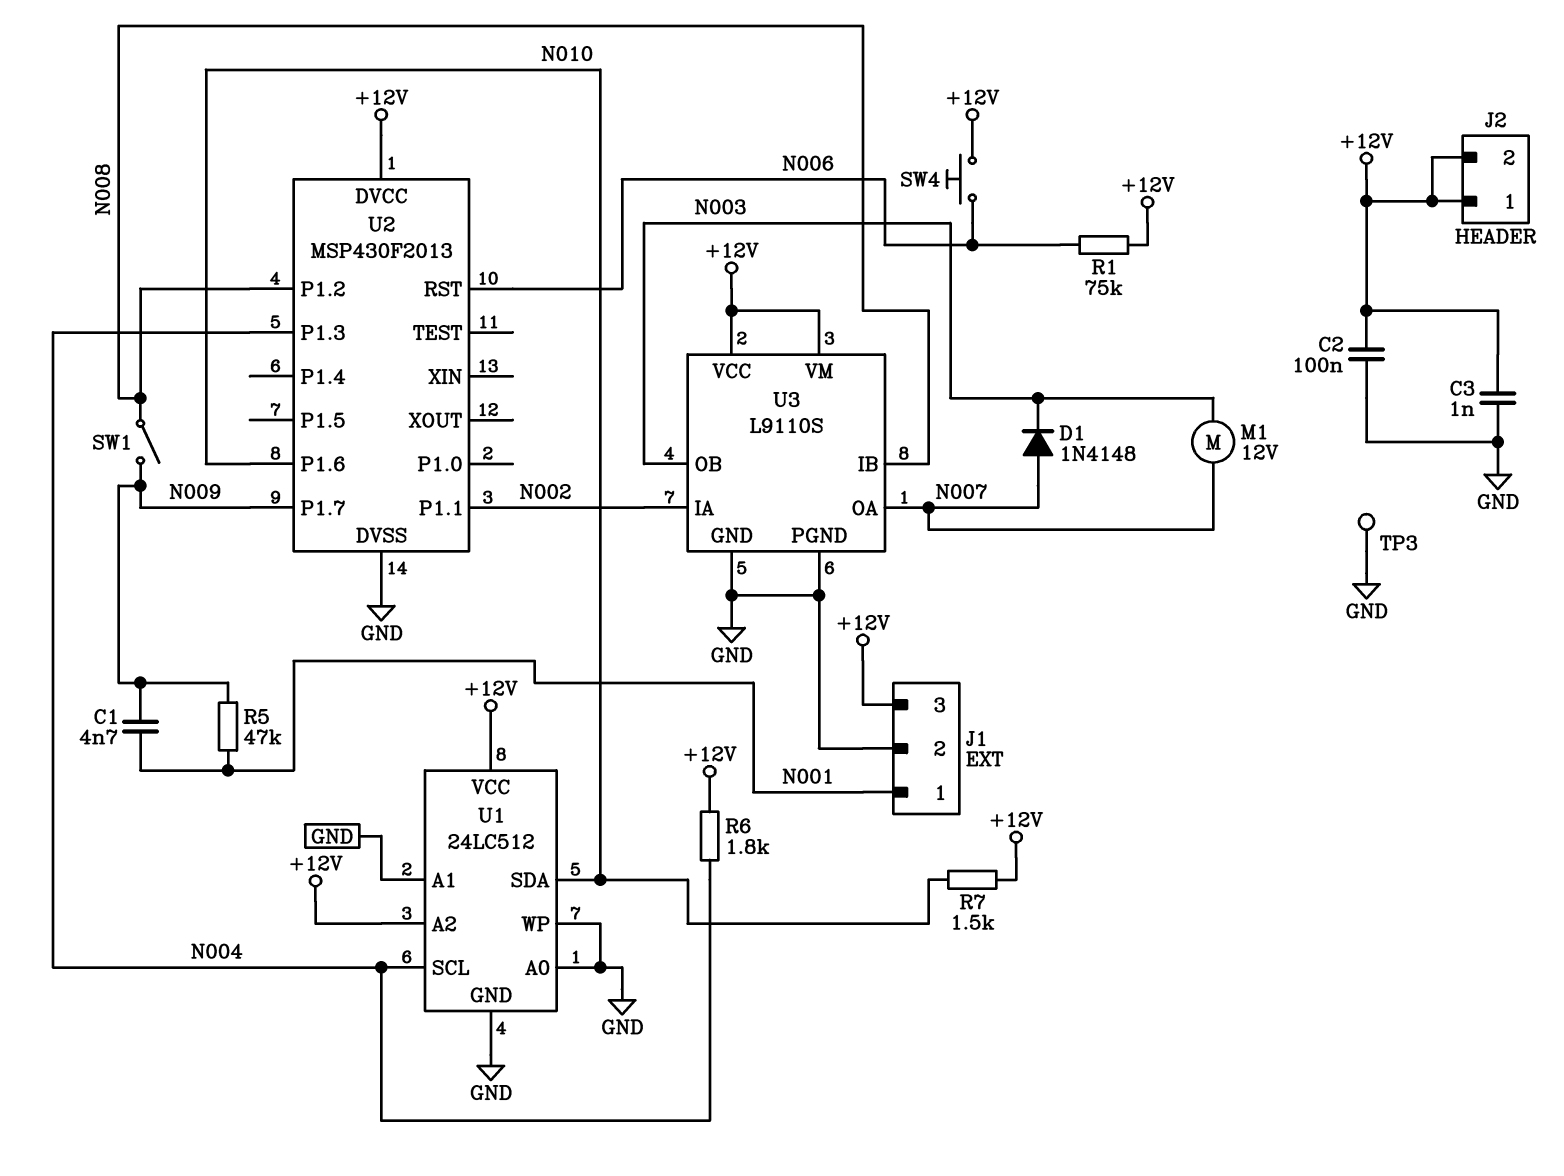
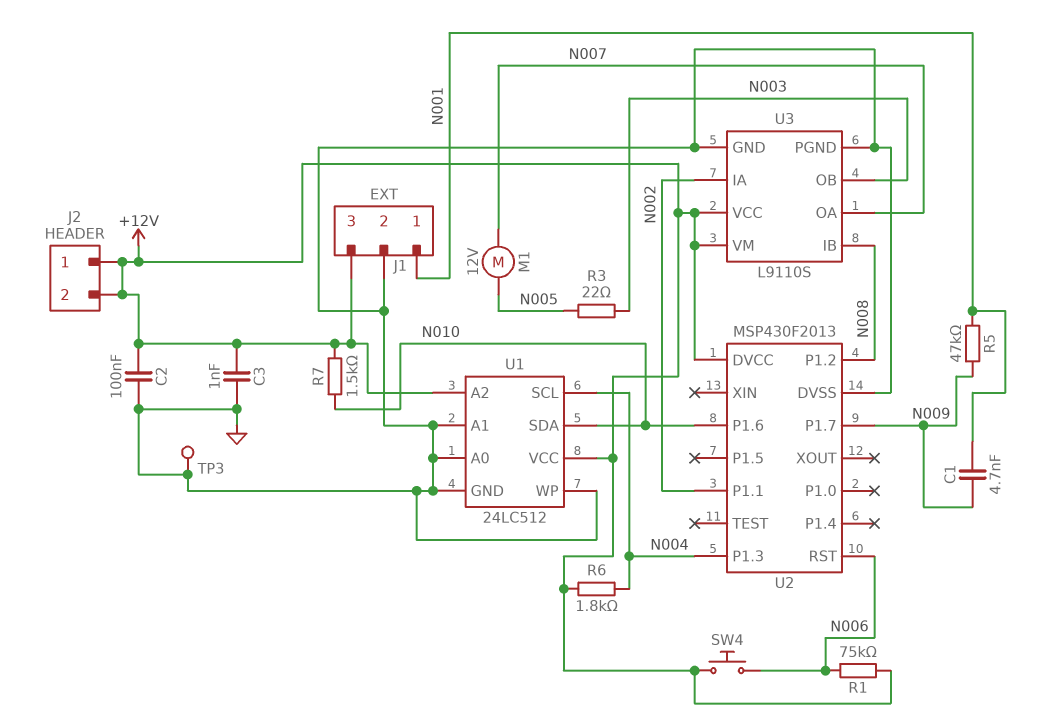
D1: diode 1N4148 (A N007, K N003) -> none
M1: motor 12V (N003, N007) -> motor 12V (N005, N007)
R3: none -> 22 (N003, N005)
SW1: switch (N008, N009) -> none

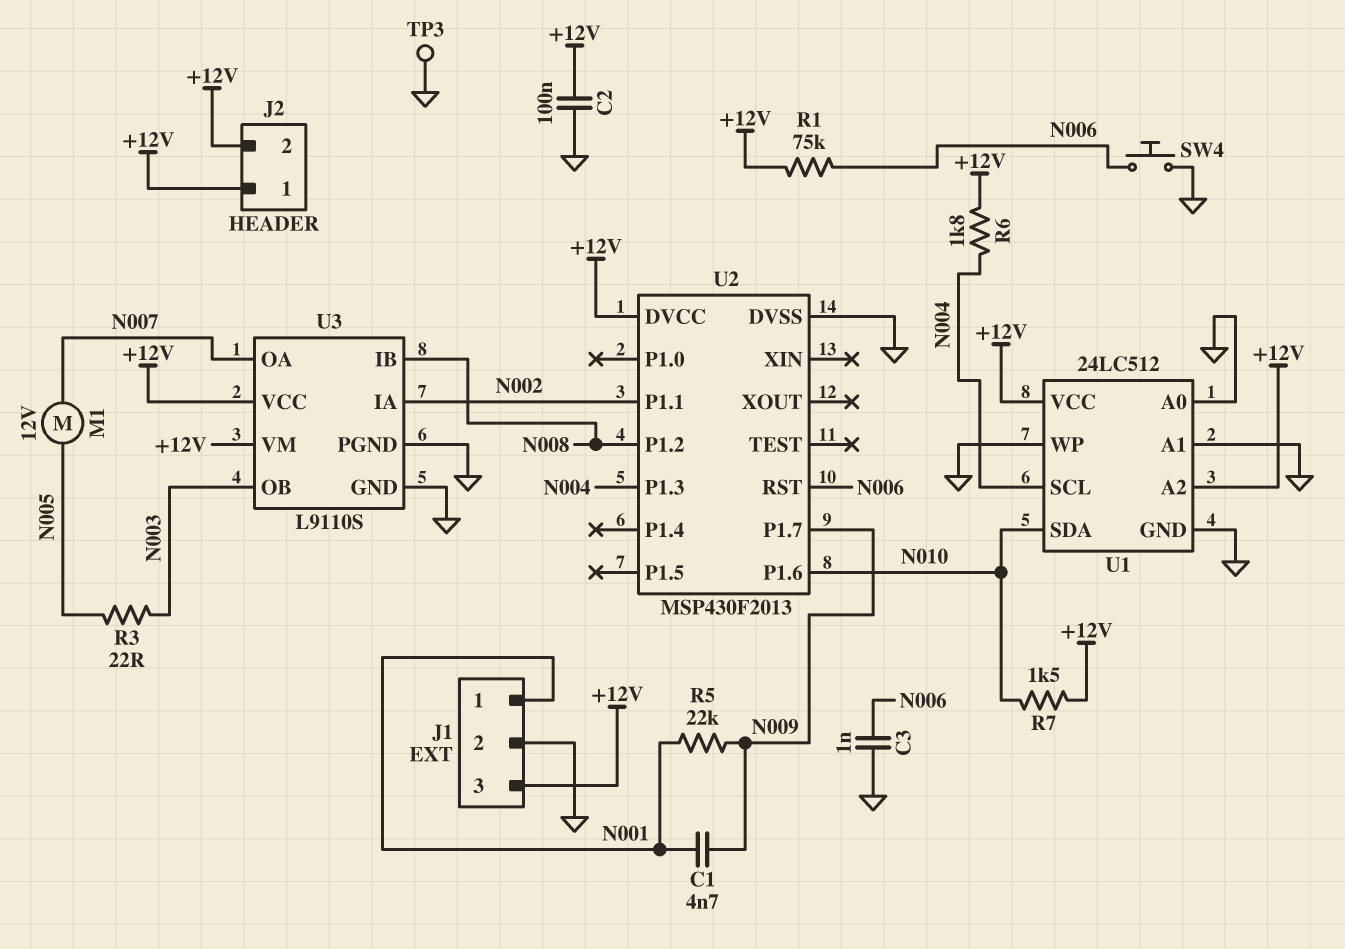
C3: 1nF (+12V, GND) -> 1nF (GND, N006)
R5: 47k (N001, N009) -> 22k (N001, N009)
SW4: button (+12V, N006) -> button (GND, N006)

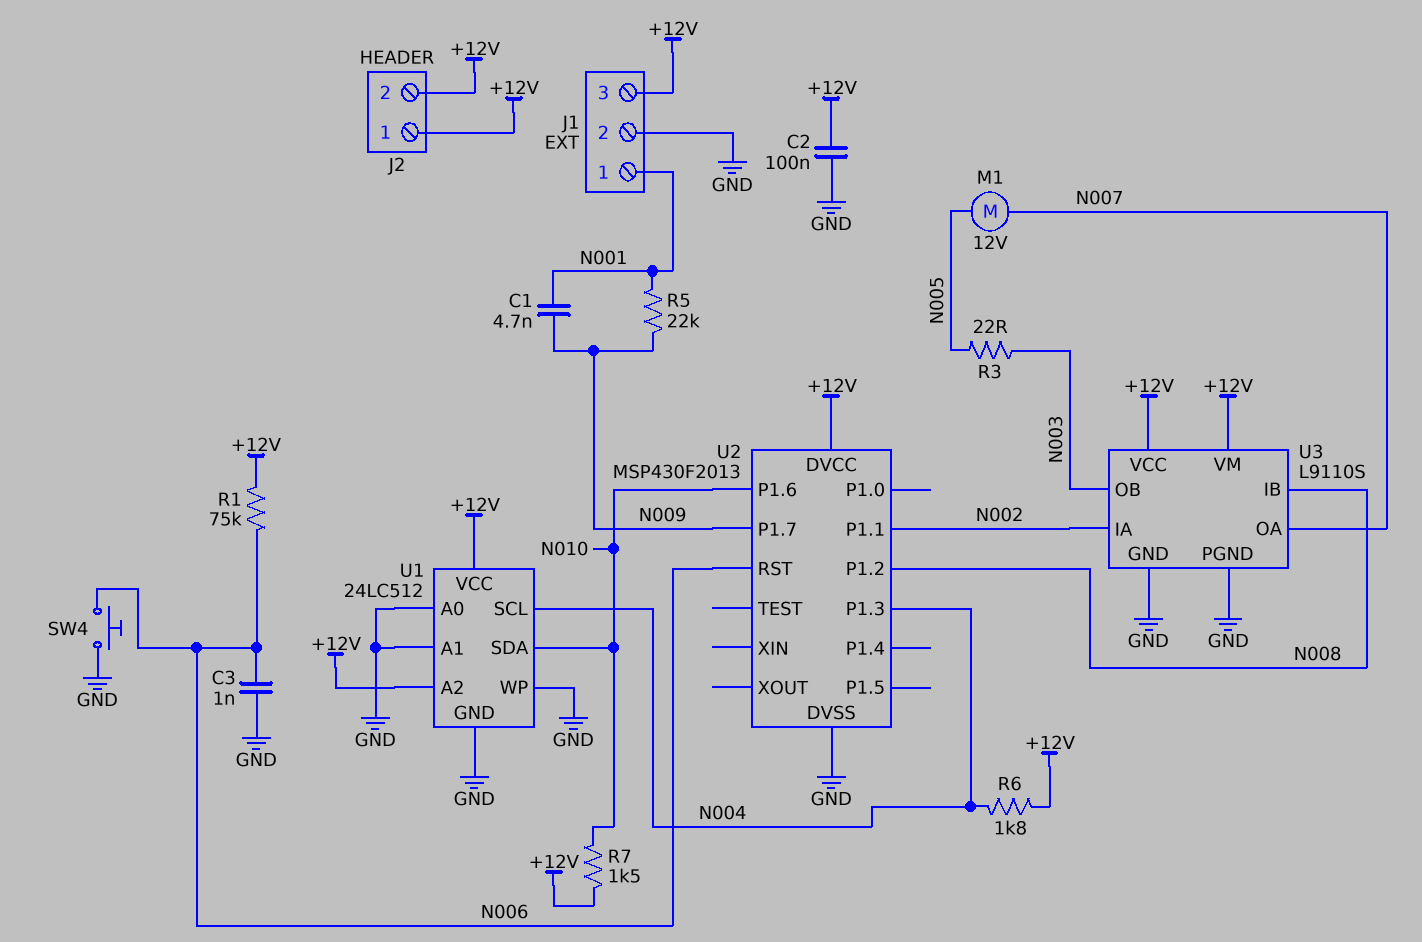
TP3: test point (GND) -> none

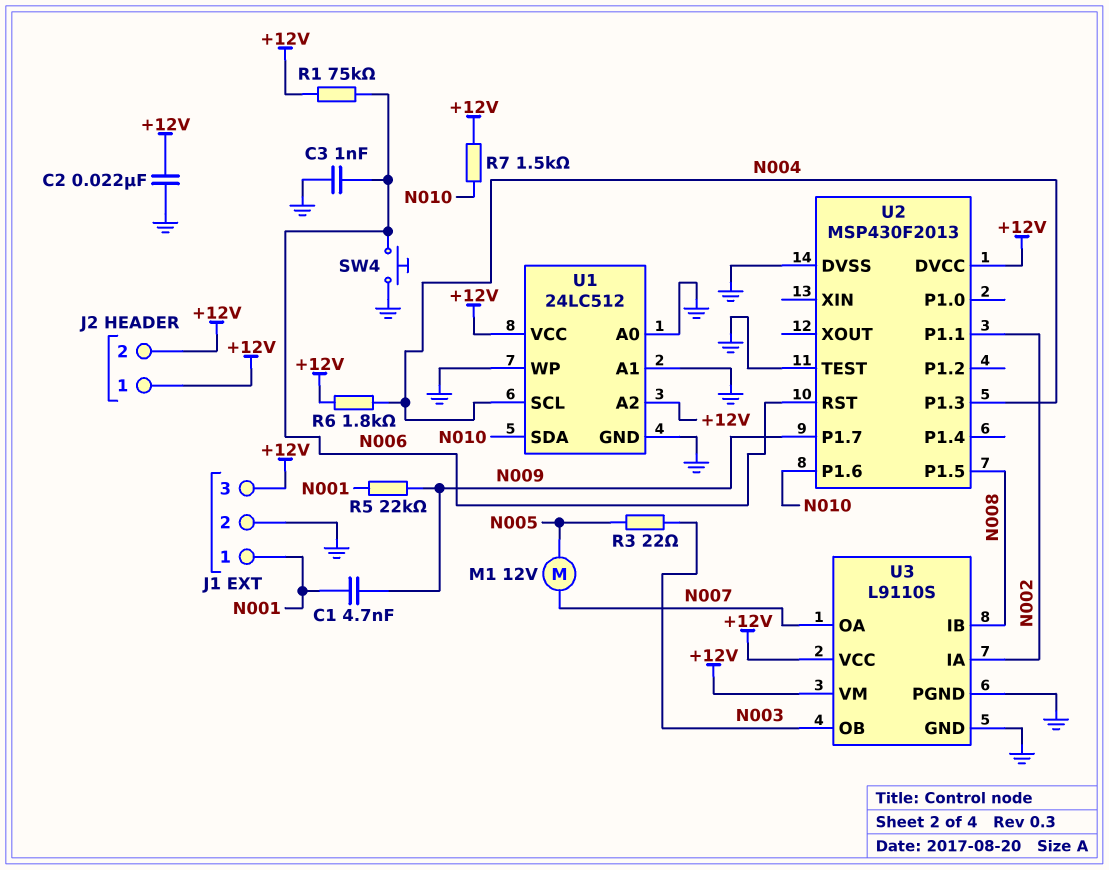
C2: 100nF (+12V, GND) -> 22nF (+12V, GND)
U2 pin P1.2: N008 -> none
U2 pin P1.5: none -> N008
U2 pin TEST: none -> GND

